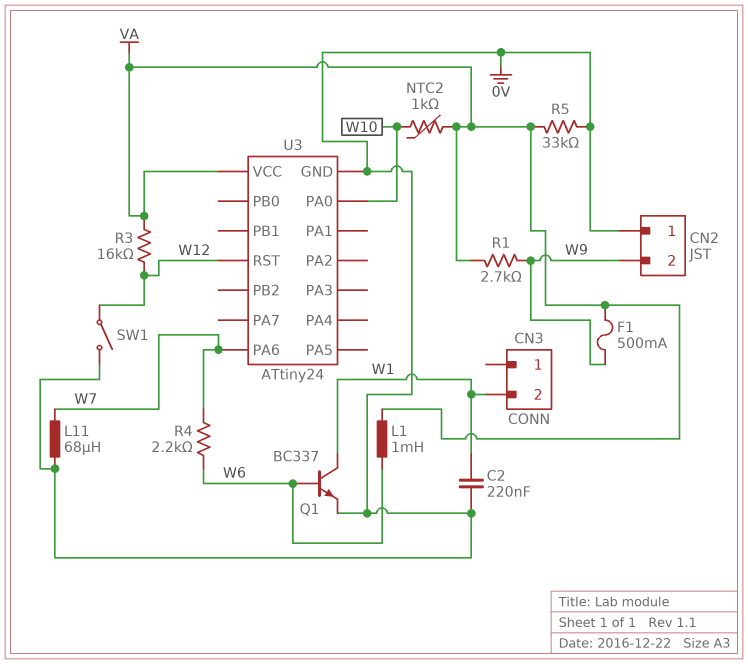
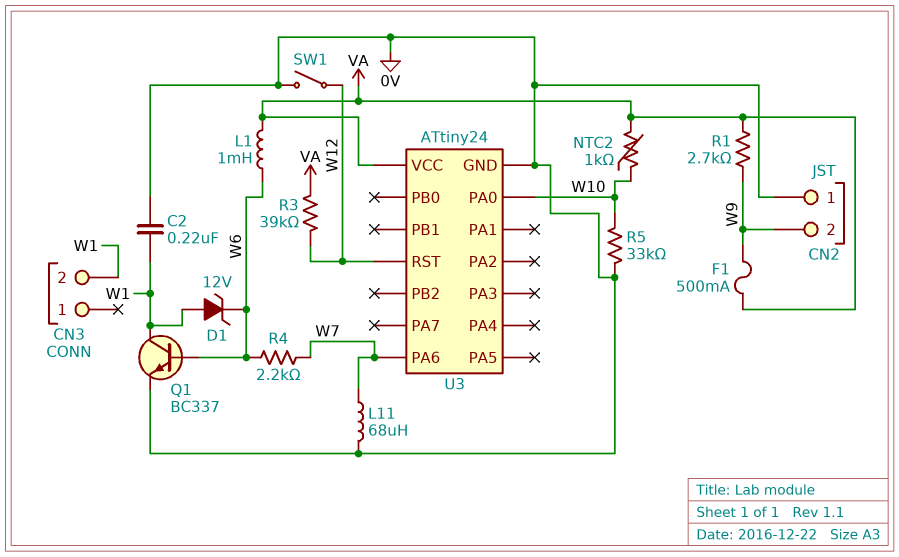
D1: none -> zener 12V (A W1, K W6)
R3: 16k (VA, W12) -> 39k (VA, W12)
R5: 33k (0V, VA) -> 33k (0V, W10)

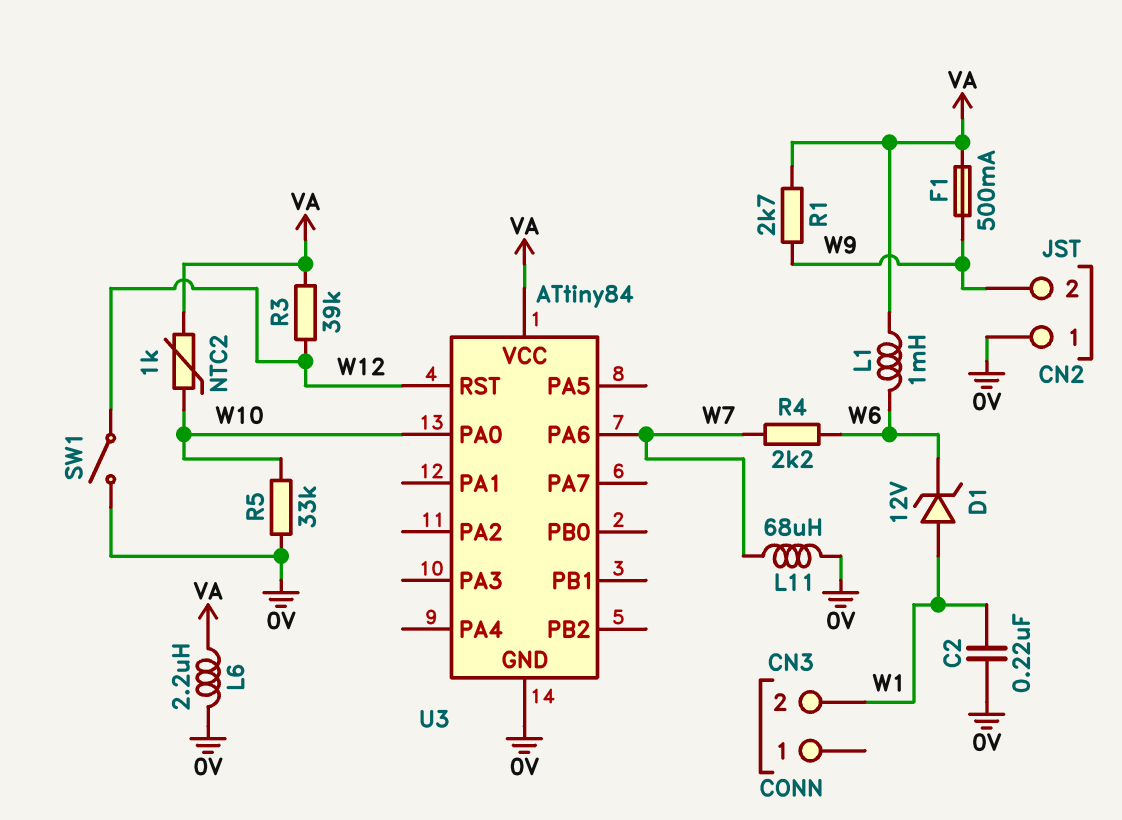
L6: none -> 2.2uH (0V, VA)
Q1: NPN BC337 (B W6, C W1, E 0V) -> none
U3: ATtiny24 -> ATtiny84

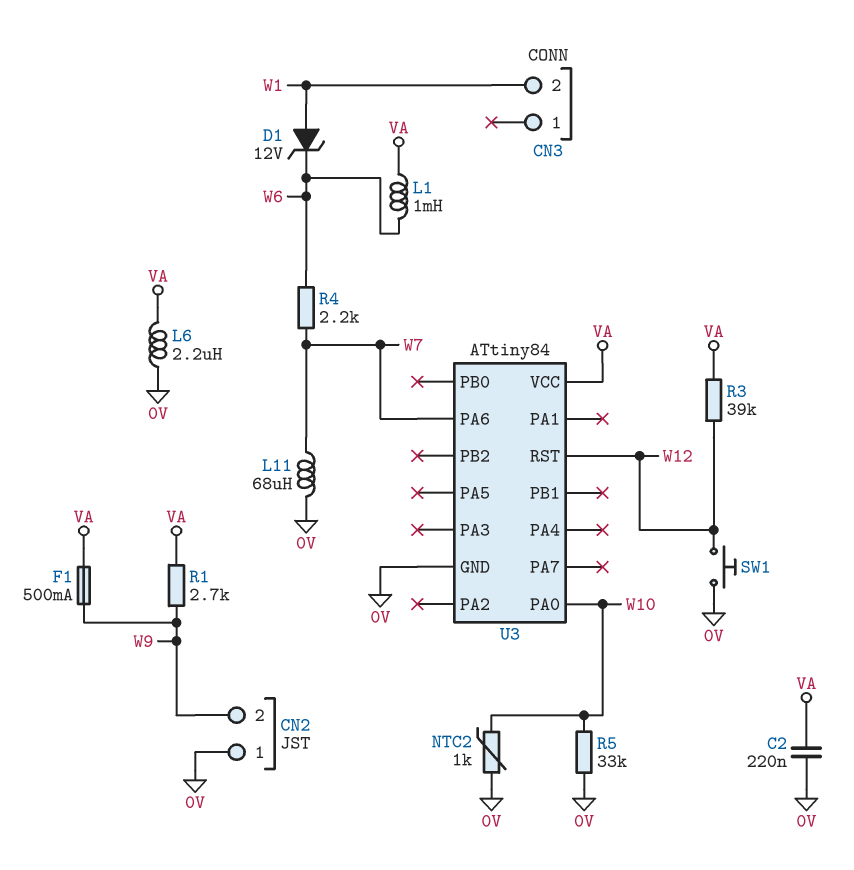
C2: 220nF (0V, W1) -> 220nF (0V, VA)
NTC2: 1k (VA, W10) -> 1k (0V, W10)
SW1: switch (0V, W12) -> button (0V, W12)

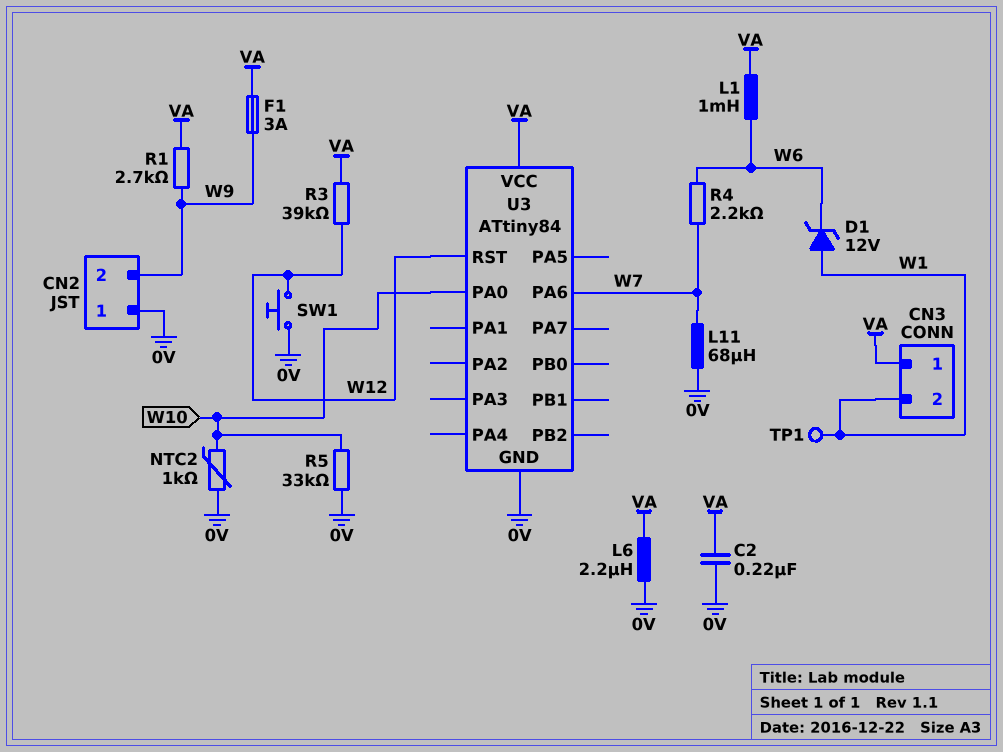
CN3 pin 1: none -> VA
F1: 500mA (VA, W9) -> 3A (VA, W9)
TP1: none -> test point (W1)

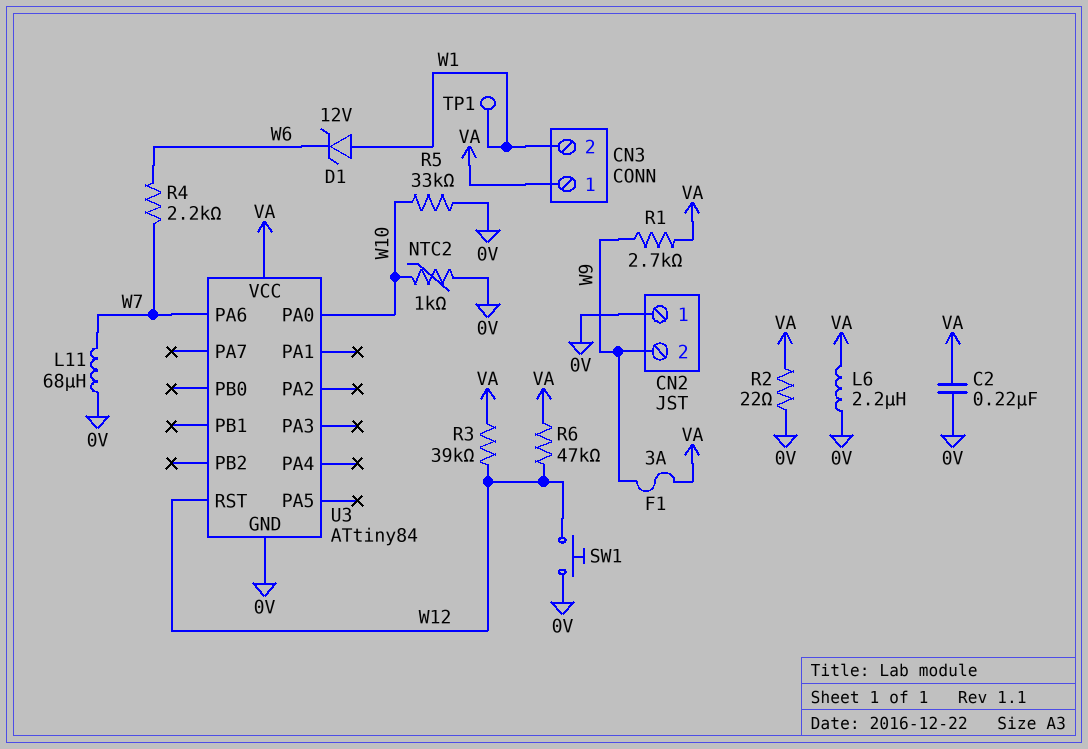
L1: 1mH (VA, W6) -> none
R2: none -> 22 (0V, VA)
R6: none -> 47k (VA, W12)

